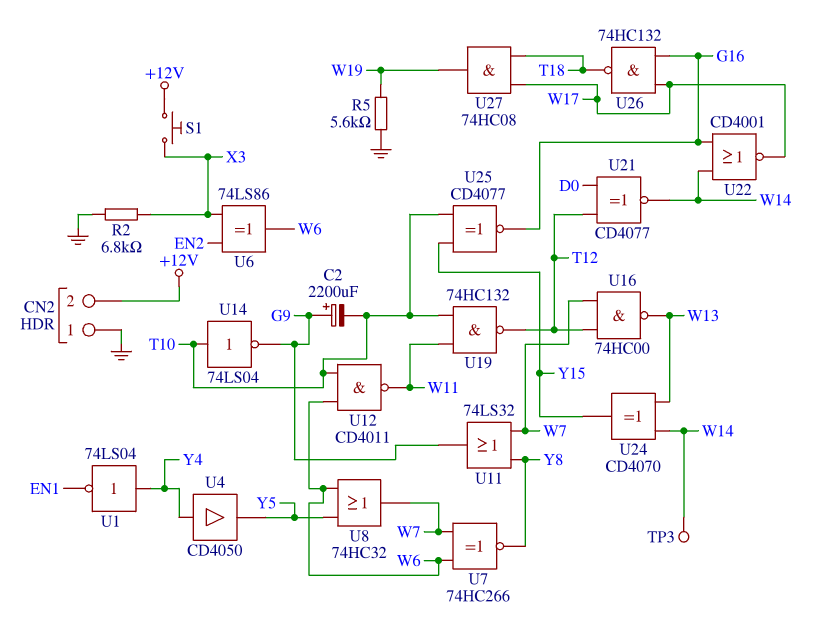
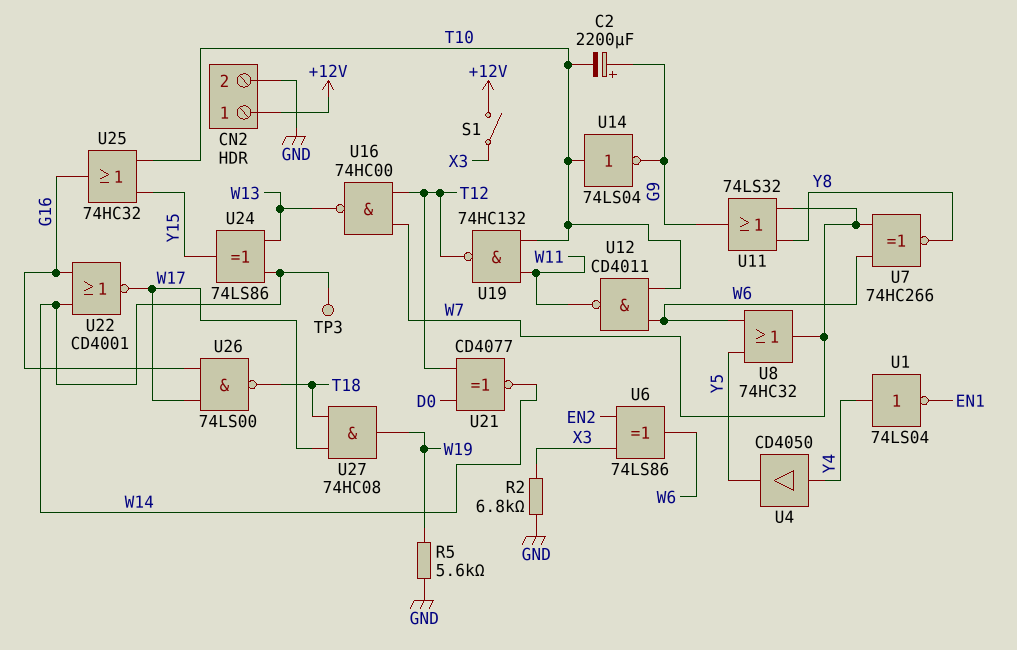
CN2 pin 1: GND -> +12V
CN2 pin 2: +12V -> GND
S1: button (+12V, X3) -> switch (+12V, X3)
U24: XOR CD4070 (in W13, in W14, out Y15) -> XOR 74LS86 (in W13, in W14, out Y15)
U25: XNOR CD4077 (in T10, in Y15, out G16) -> OR 74HC32 (in T10, in Y15, out G16)
U26: NAND 74HC132 (in G16, in W17, out T18) -> NAND 74LS00 (in G16, in W17, out T18)

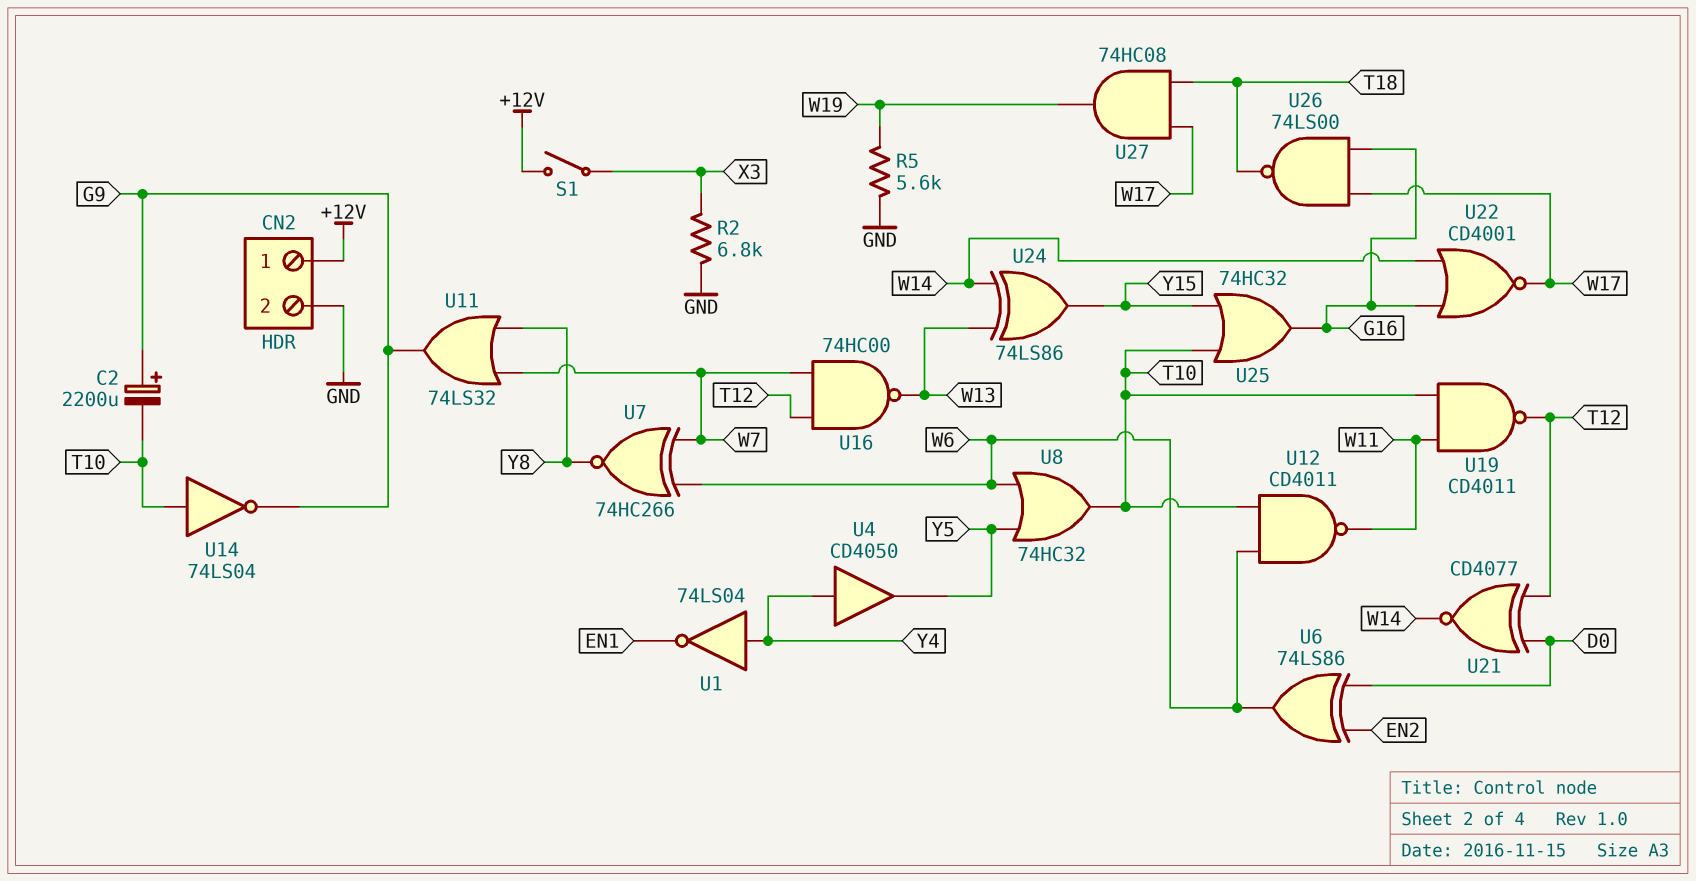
TP3: test point (W14) -> none
U6: XOR 74LS86 (in EN2, in X3, out W6) -> XOR 74LS86 (in D0, in EN2, out W6)
U8: OR 74HC32 (in W6, in Y5, out W7) -> OR 74HC32 (in W6, in Y5, out T10)
U19: NAND 74HC132 (in T10, in W11, out T12) -> NAND CD4011 (in T10, in W11, out T12)

